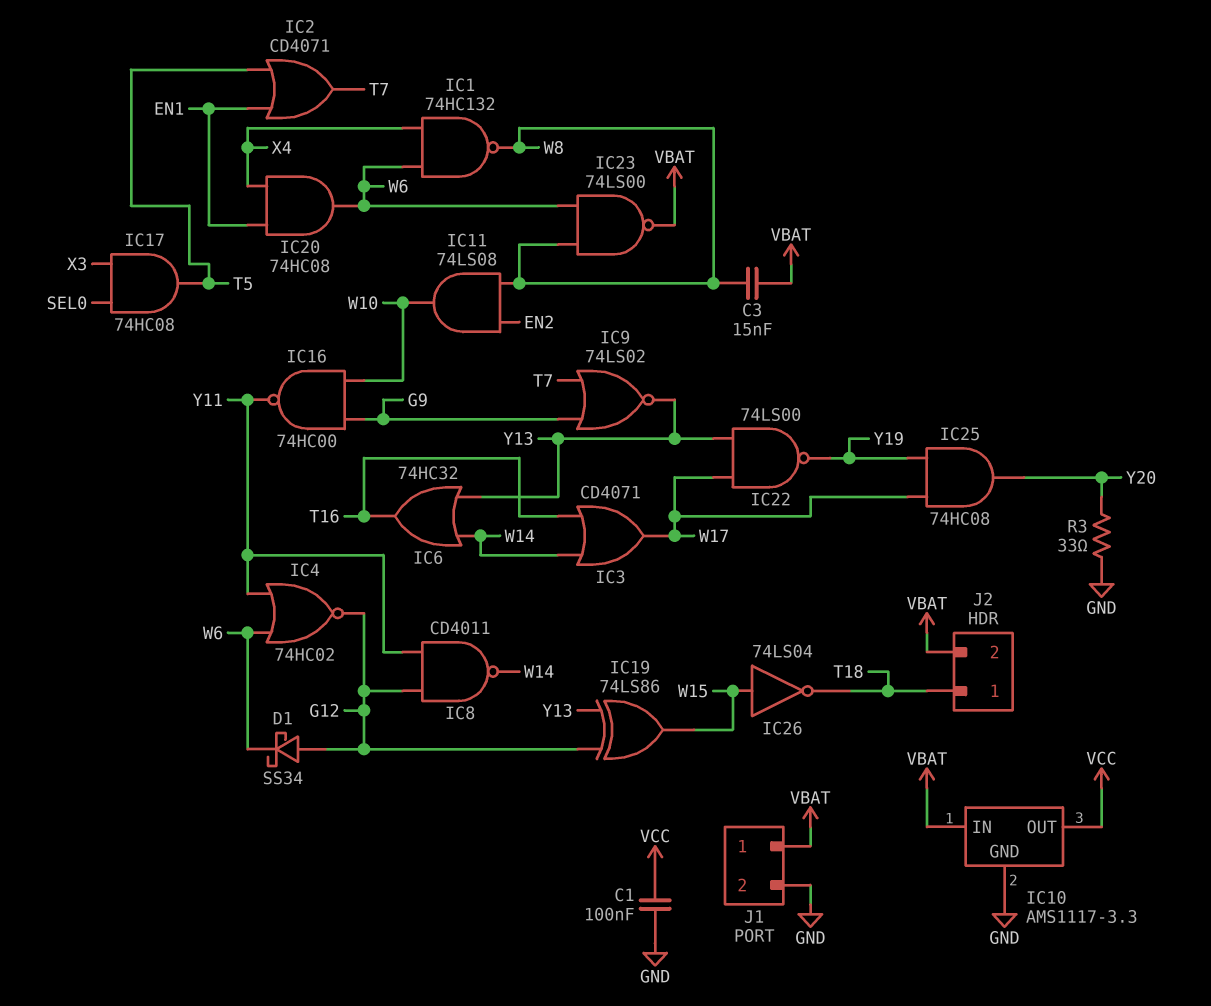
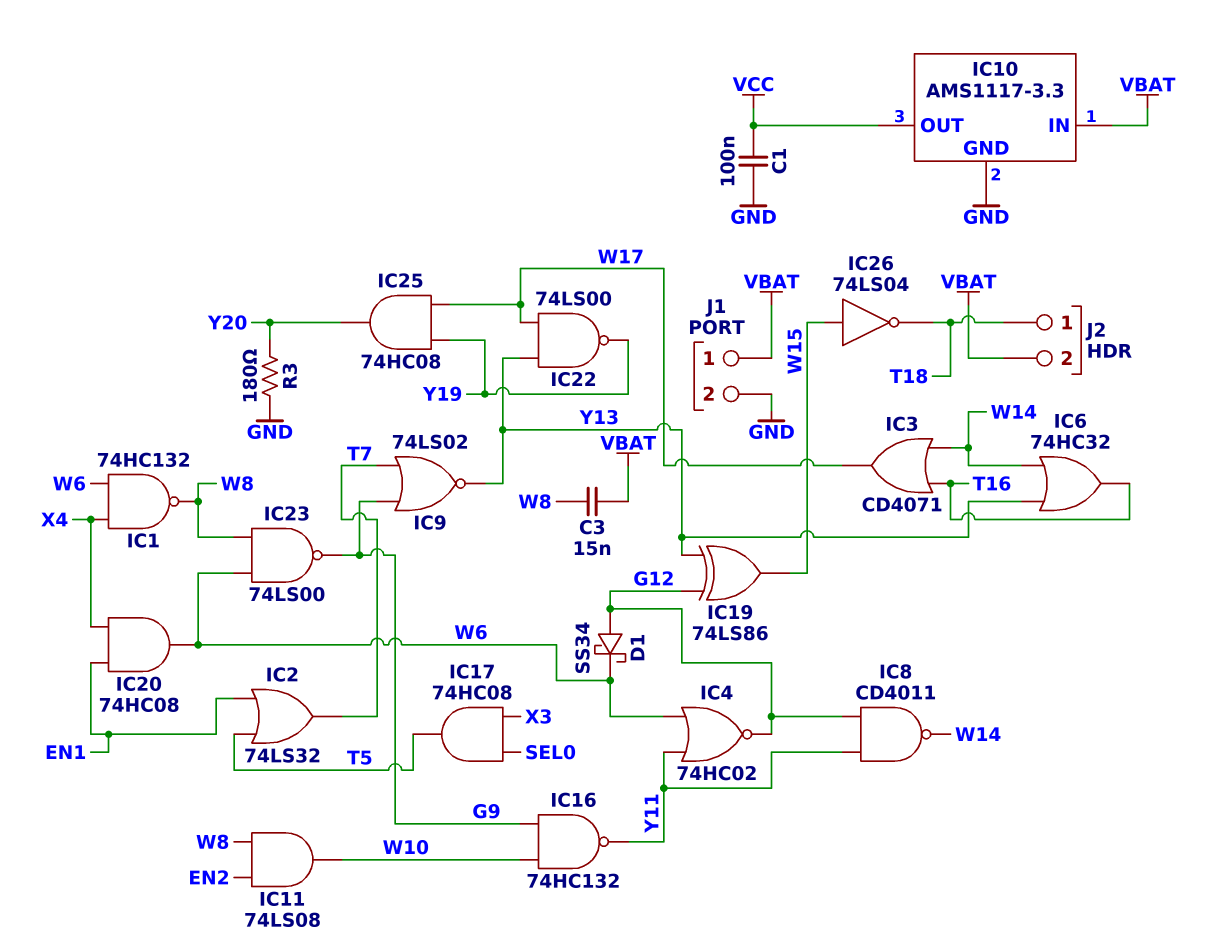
IC2: OR CD4071 (in EN1, in T5, out T7) -> OR 74LS32 (in EN1, in T5, out T7)
IC16: NAND 74HC00 (in G9, in W10, out Y11) -> NAND 74HC132 (in G9, in W10, out Y11)
IC23: NAND 74LS00 (in W6, in W8, out VBAT) -> NAND 74LS00 (in W6, in W8, out G9)
R3: 33 (GND, Y20) -> 180 (GND, Y20)

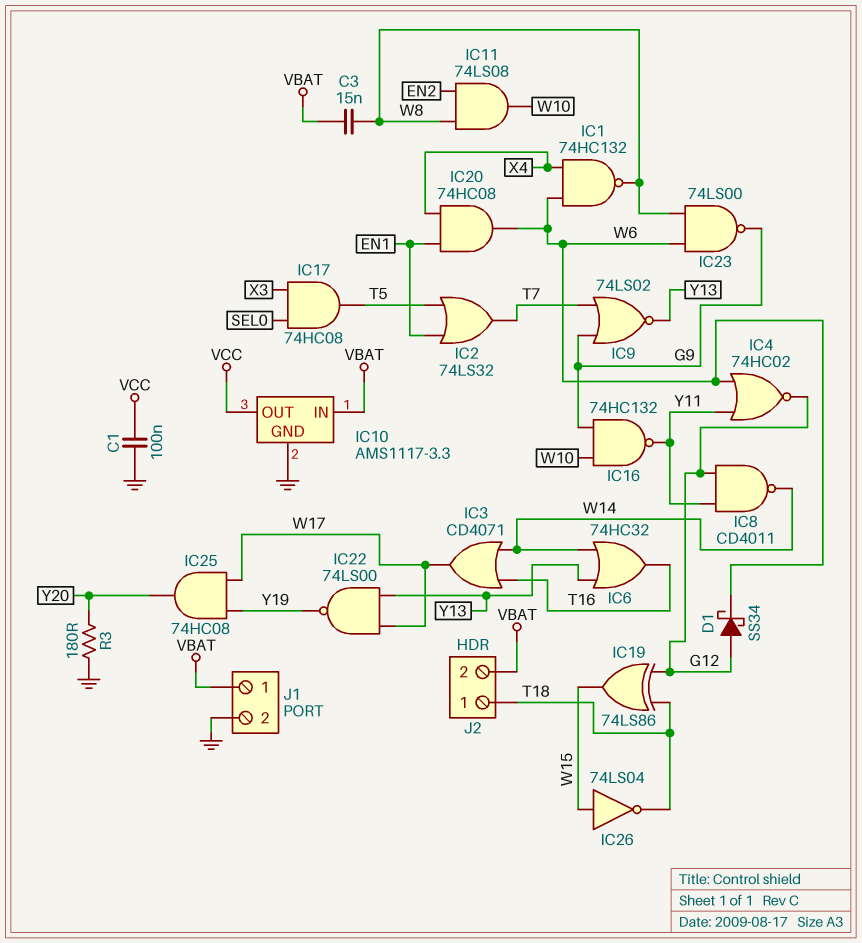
IC19: XOR 74LS86 (in G12, in Y13, out W15) -> XOR 74LS86 (in G12, in T18, out W15)

